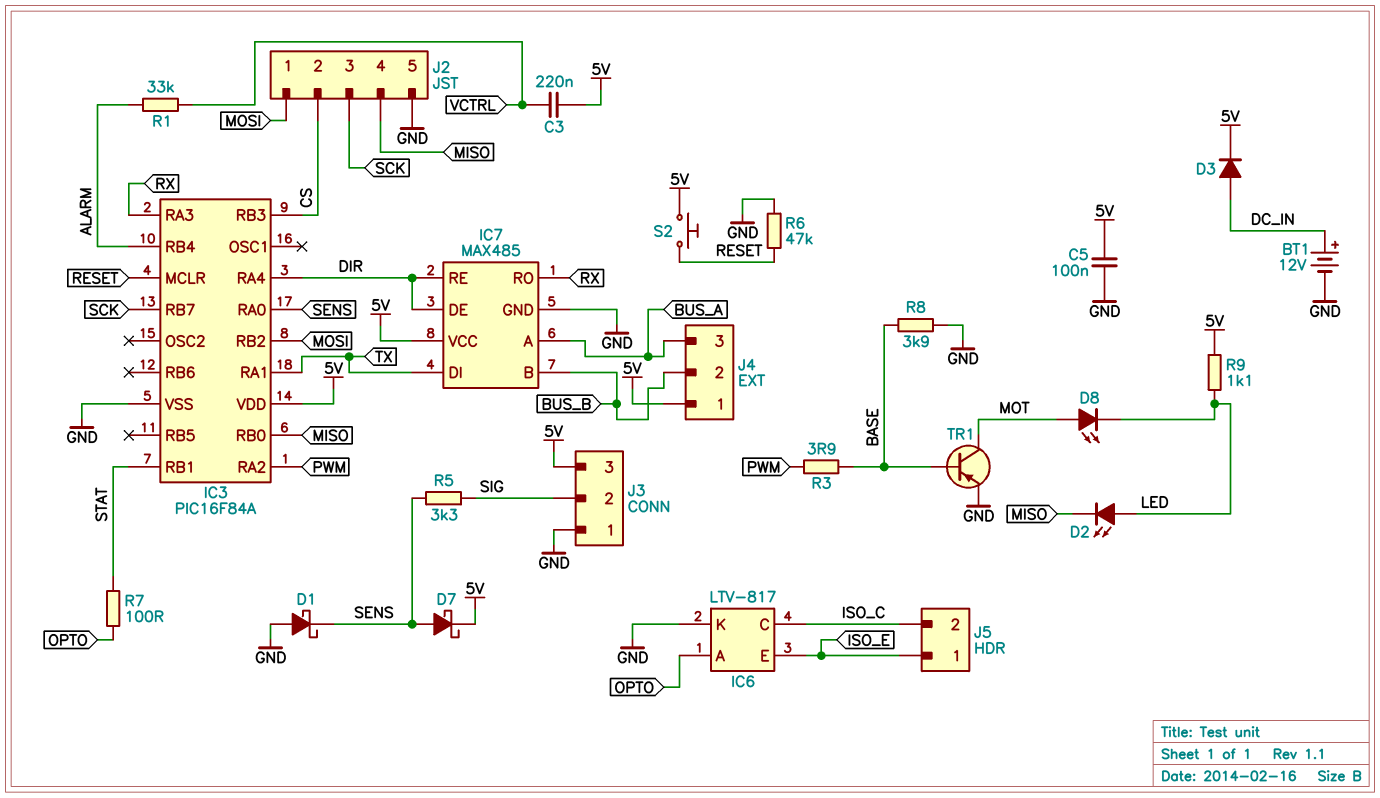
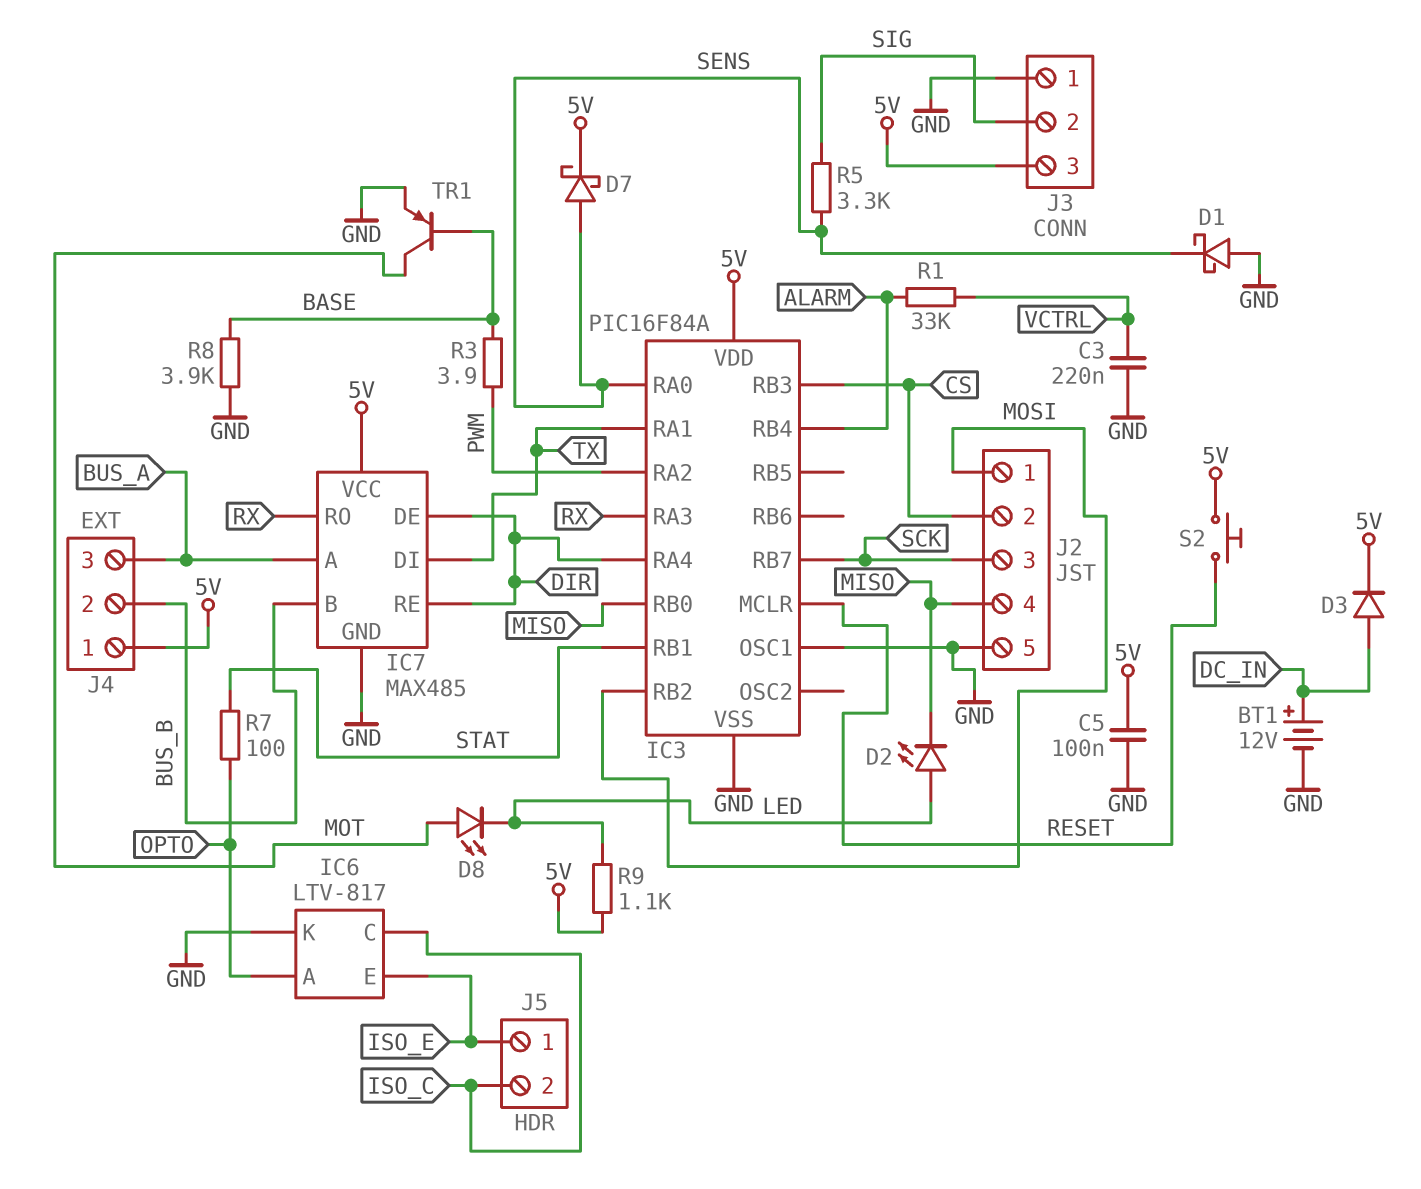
C3: 220nF (5V, VCTRL) -> 220nF (GND, VCTRL)
IC3 pin OSC1: none -> GND
R6: 47k (GND, RESET) -> none

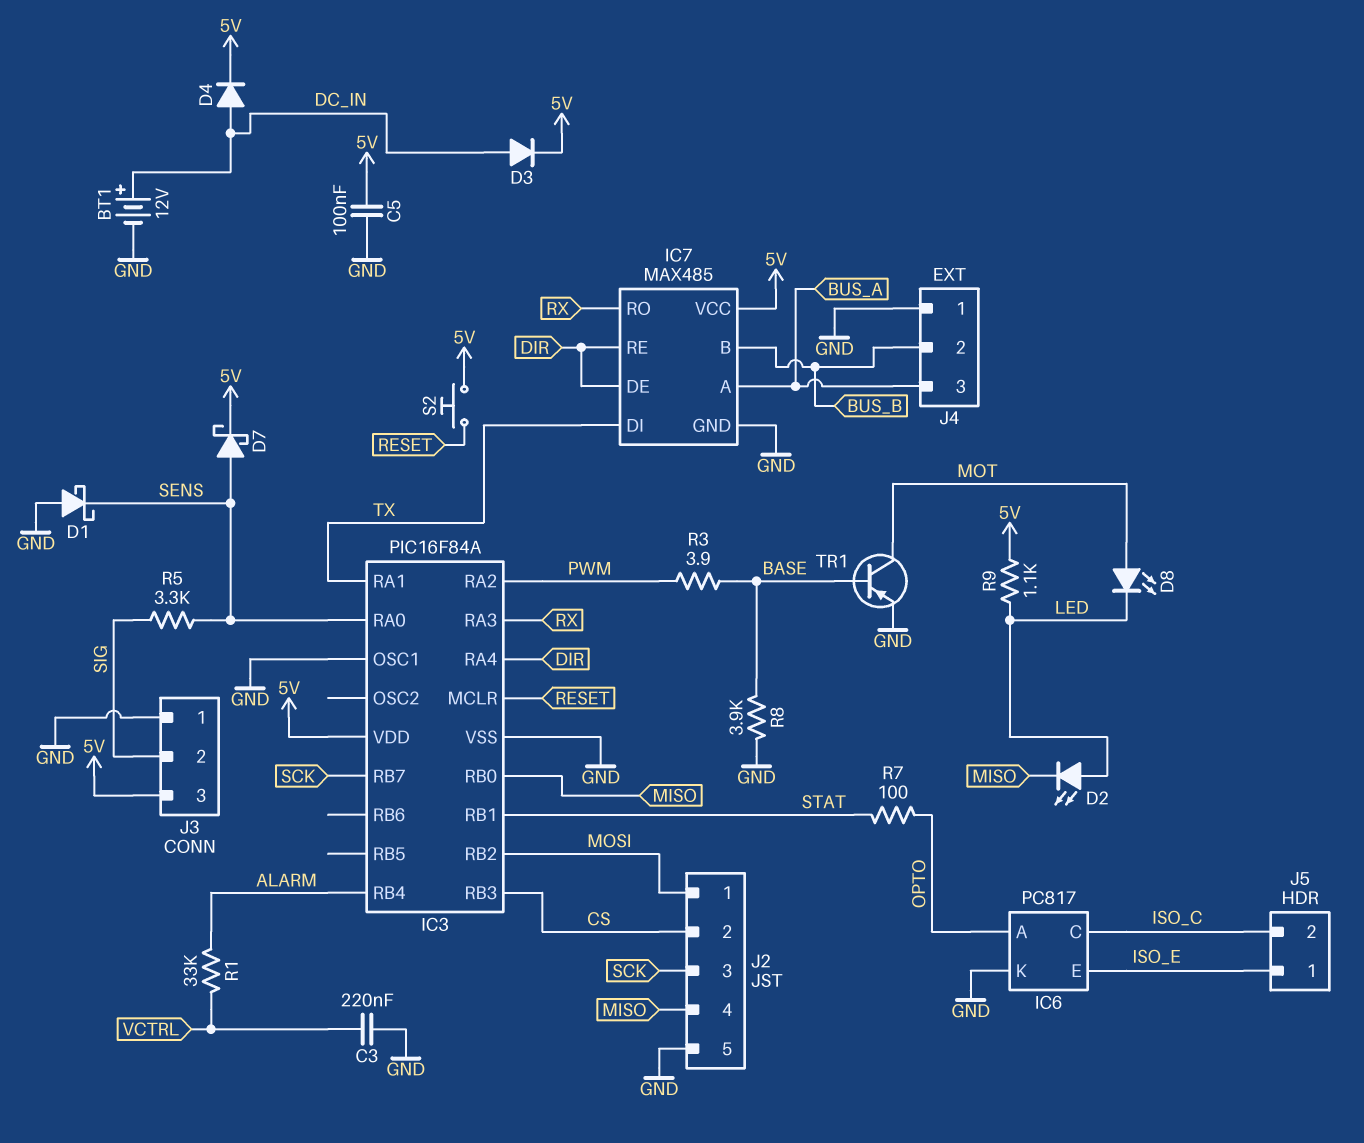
D4: none -> diode (A DC_IN, K 5V)
IC6: LTV-817 -> PC817
J4 pin 1: 5V -> GND

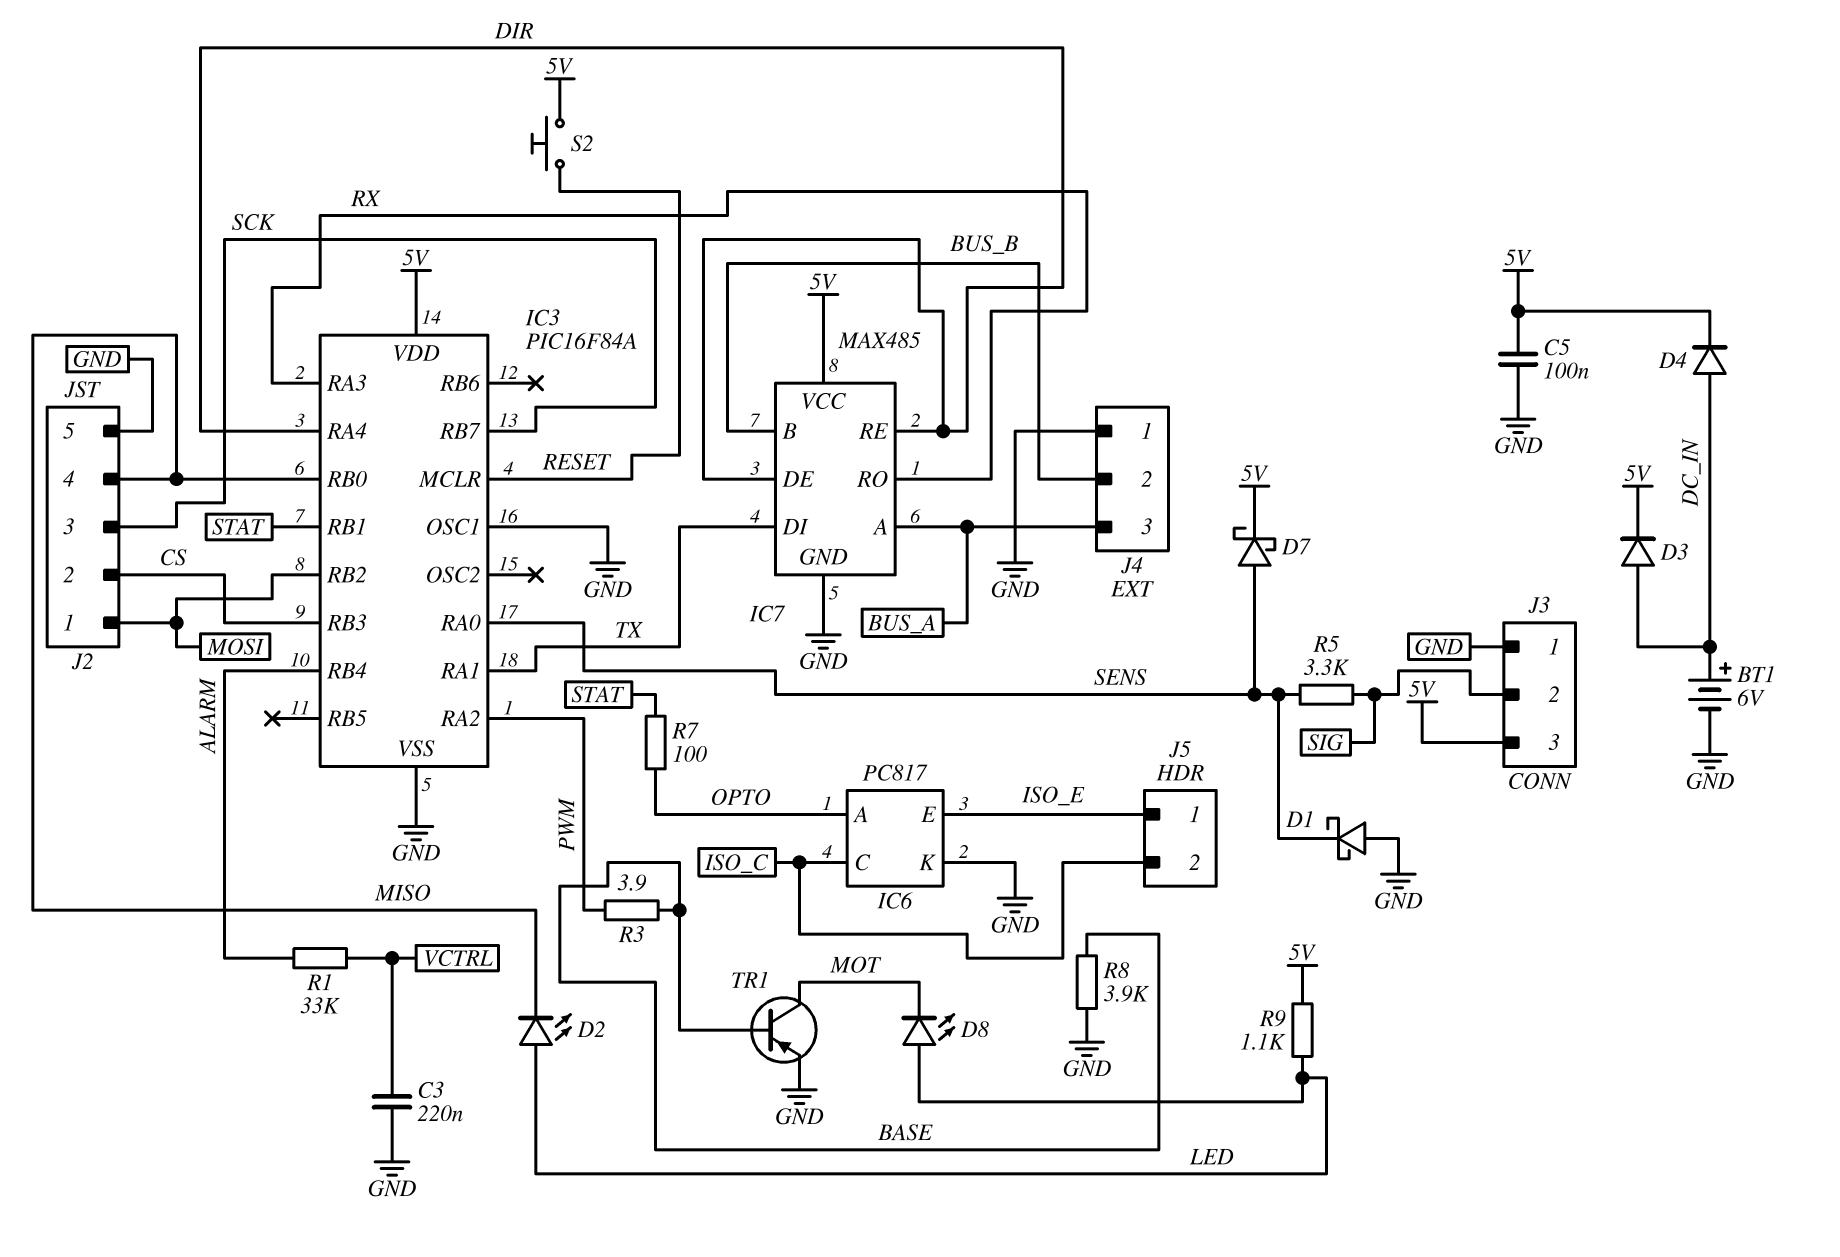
BT1: 12V (plus DC_IN, minus GND) -> 6V (plus DC_IN, minus GND)
D8: LED (A MOT, K LED) -> LED (A LED, K MOT)

